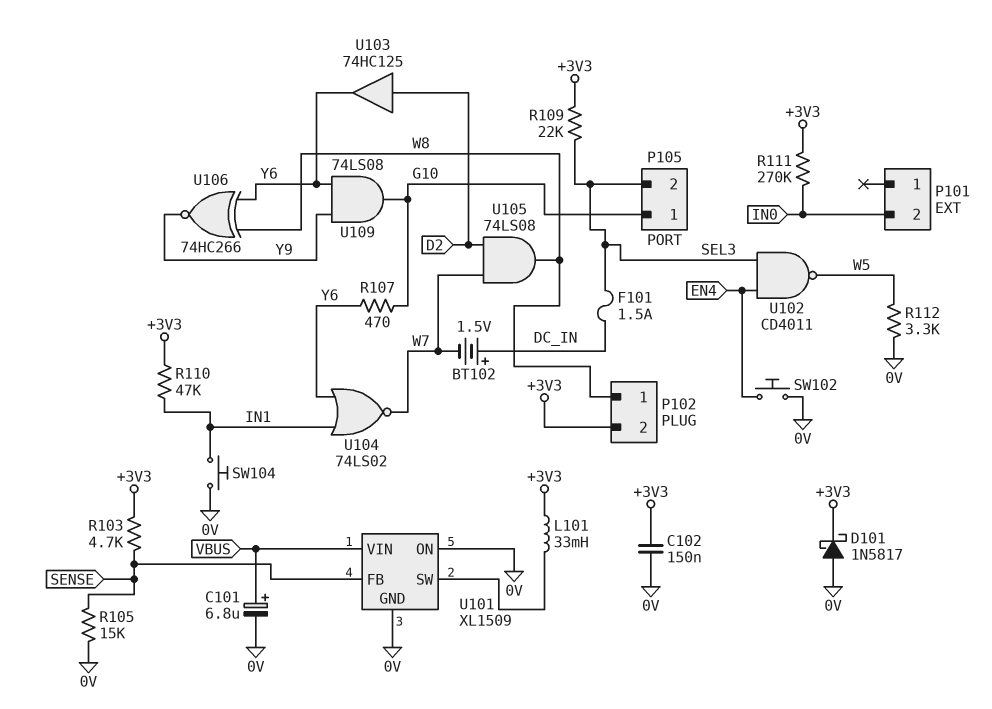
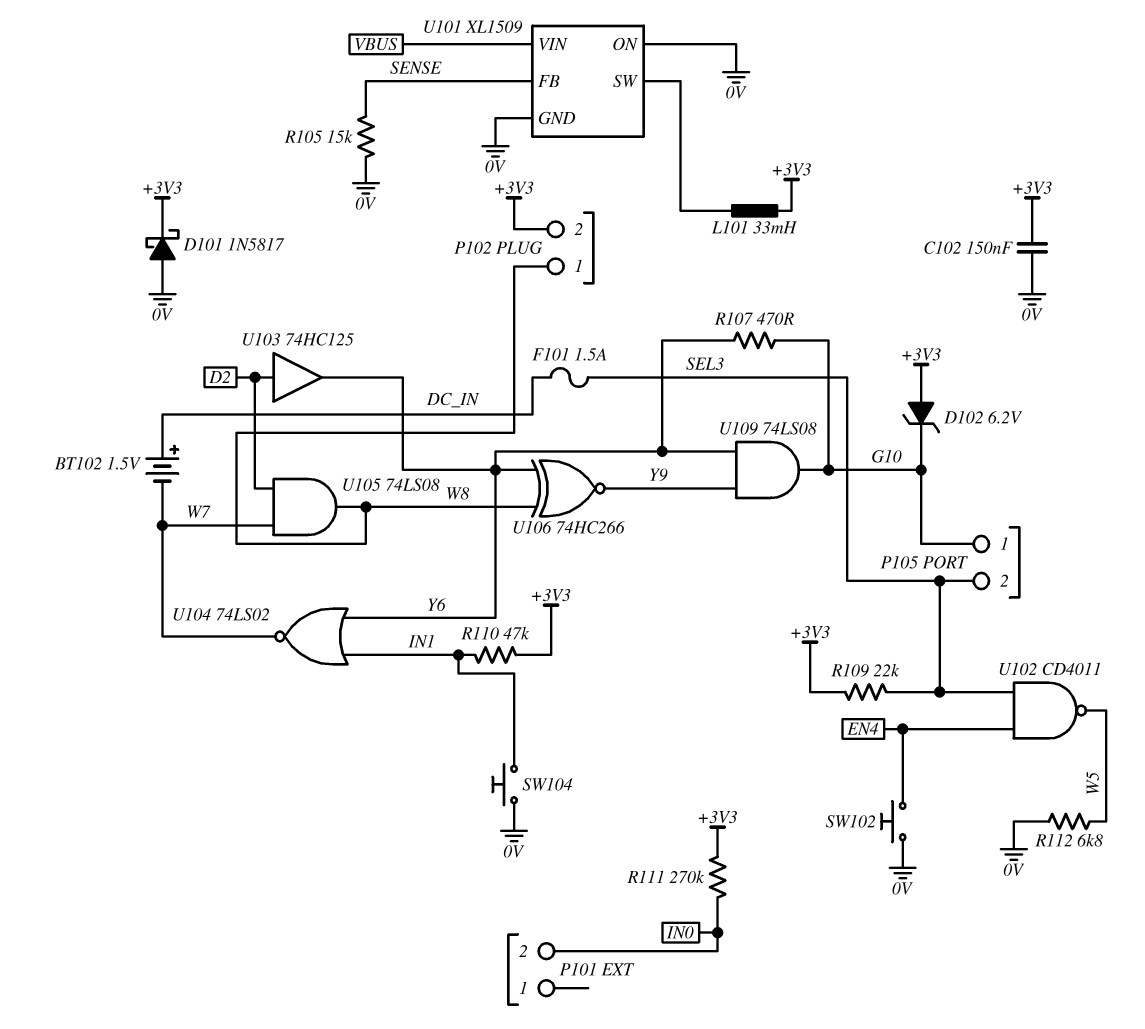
C101: 6.8uF (plus VBUS, minus 0V) -> none
D102: none -> zener 6.2V (A +3V3, K G10)
R103: 4.7k (+3V3, SENSE) -> none
R112: 3.3k (0V, W5) -> 6.8k (0V, W5)

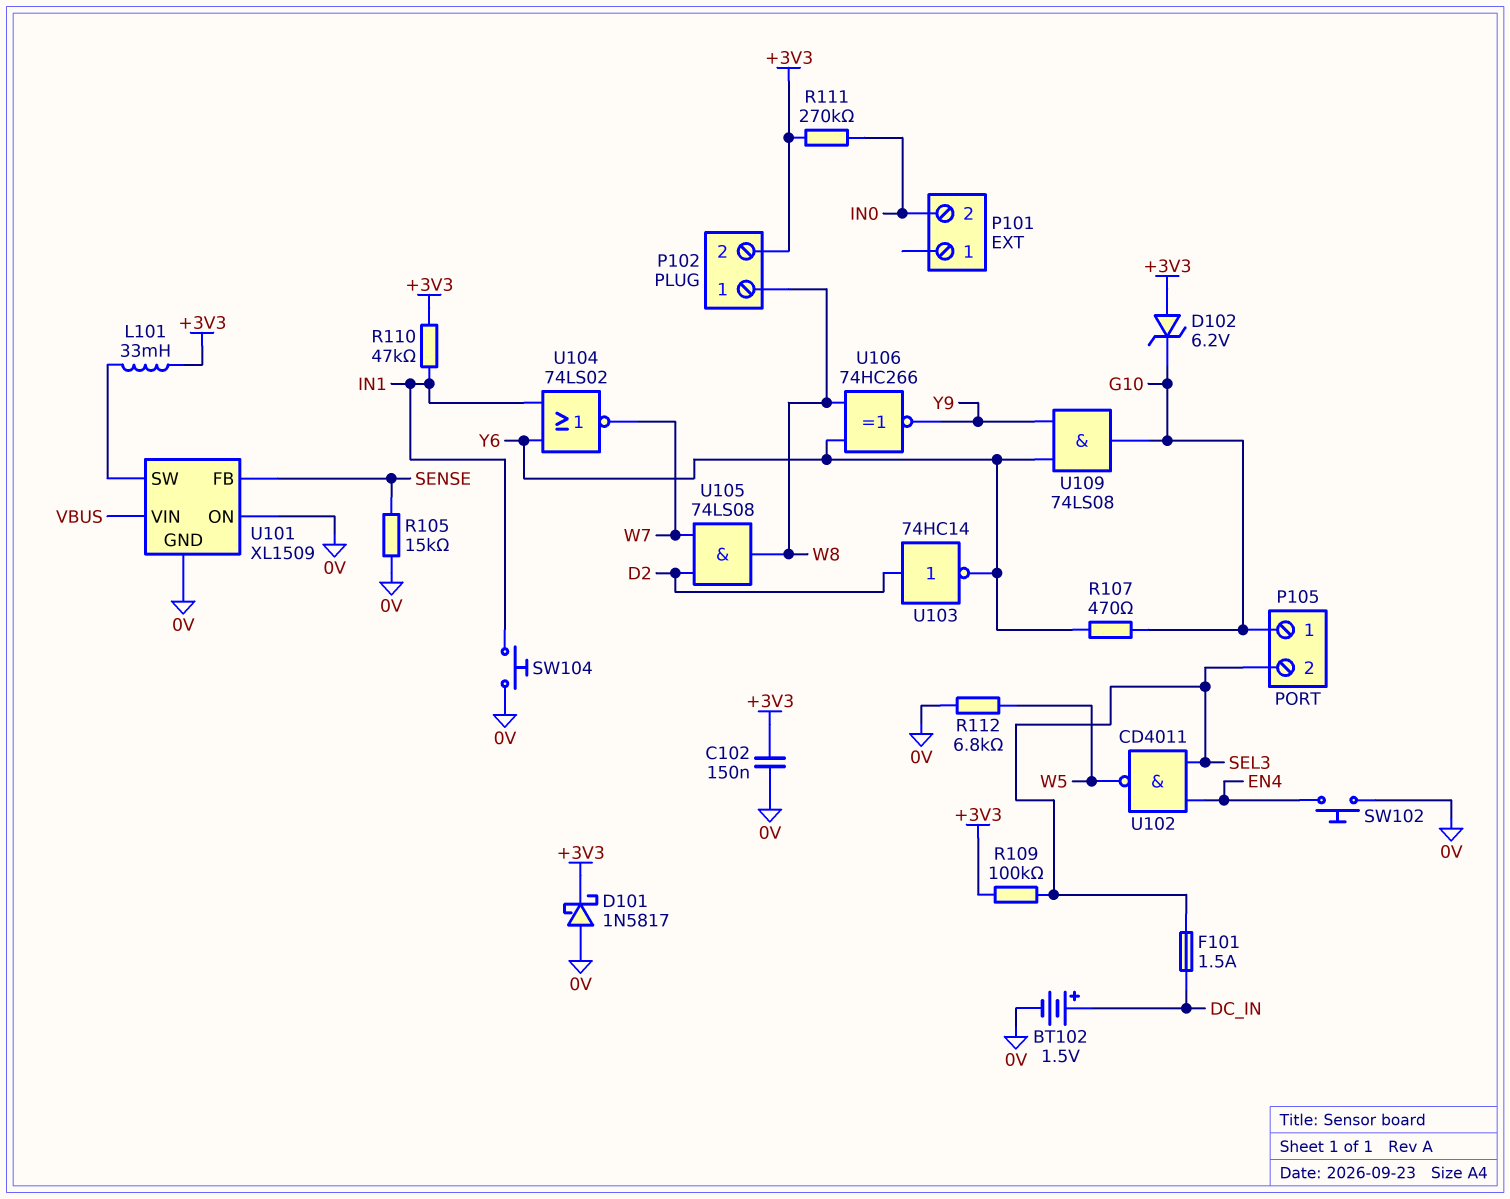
BT102: 1.5V (plus DC_IN, minus W7) -> 1.5V (plus DC_IN, minus 0V)
R109: 22k (+3V3, SEL3) -> 100k (+3V3, SEL3)
U103: buffer 74HC125 (in D2, out Y6) -> NOT 74HC14 (in D2, out Y6)

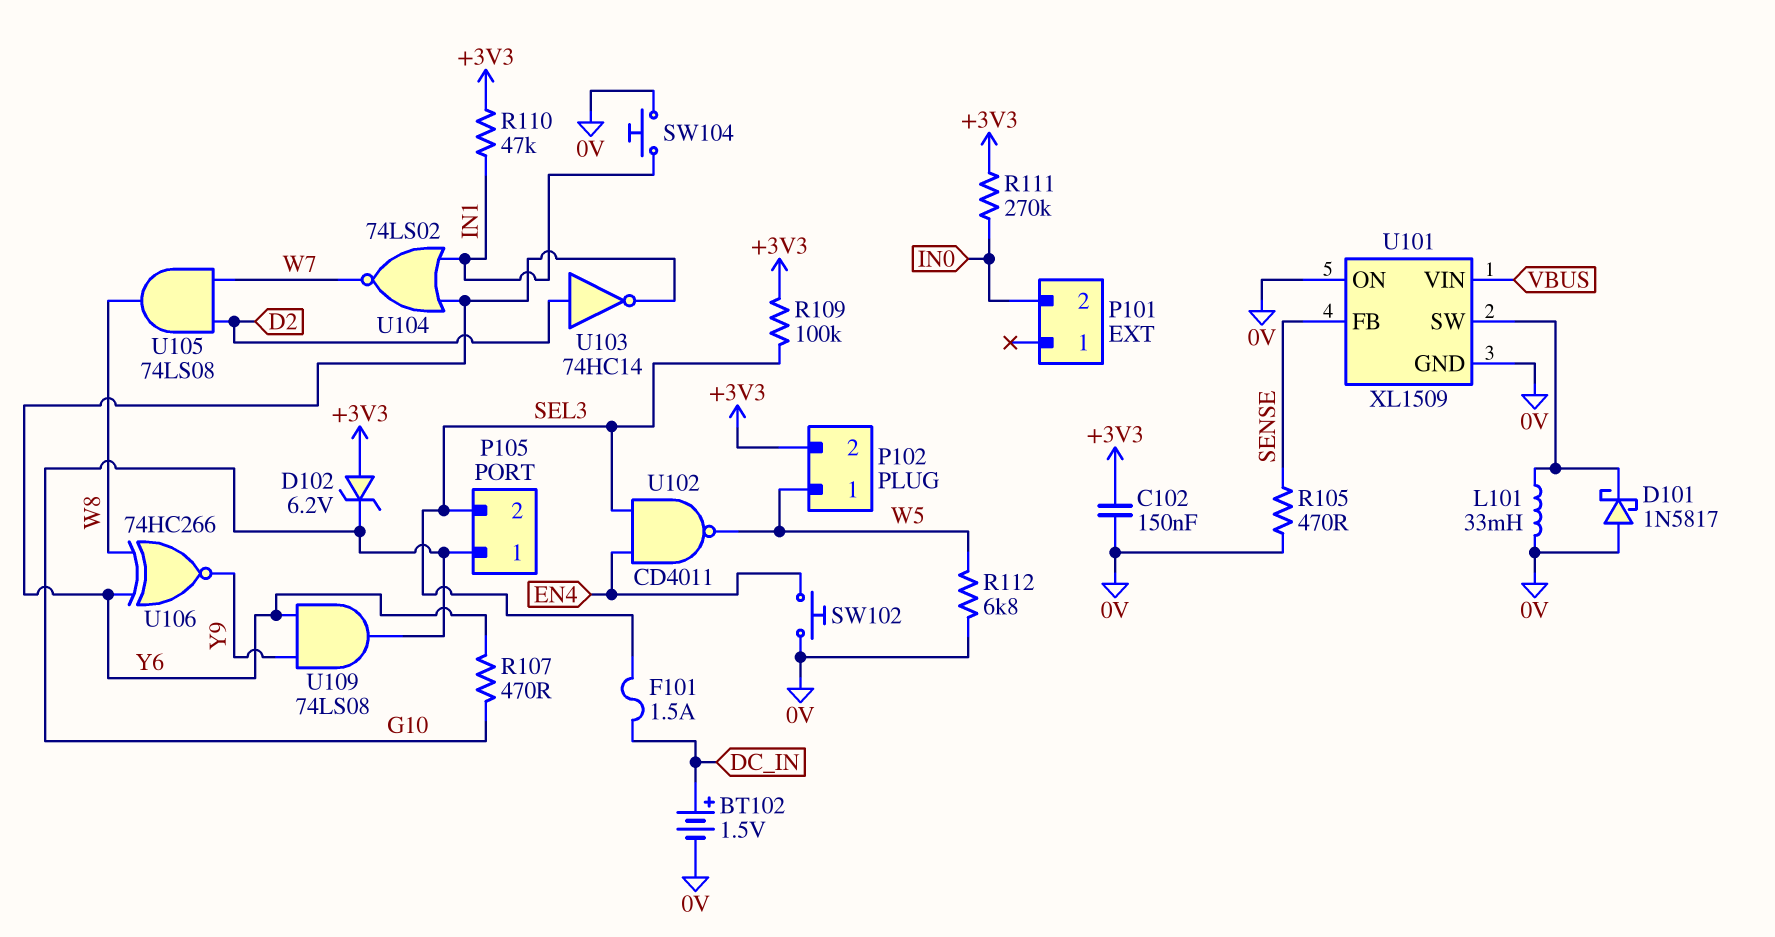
D101: schottky 1N5817 (A 0V, K +3V3) -> schottky 1N5817 (A 0V, K U101/SW)
L101: 33mH (+3V3, U101/SW) -> 33mH (0V, U101/SW)
P102 pin 1: W8 -> W5
R105: 15k (0V, SENSE) -> 470 (0V, SENSE)

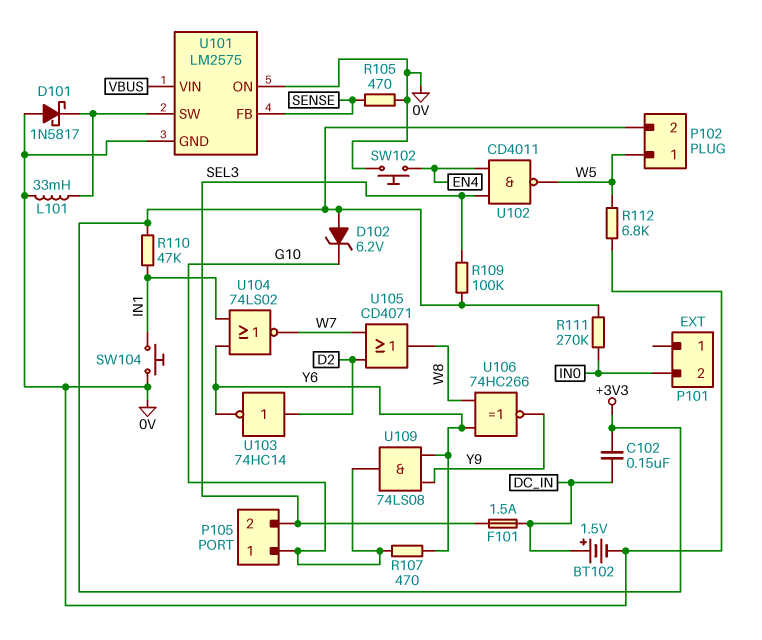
C102: 150nF (+3V3, 0V) -> 150nF (+3V3, DC_IN)
U101: XL1509 -> LM2575
U105: AND 74LS08 (in D2, in W7, out W8) -> OR CD4071 (in D2, in W7, out W8)

